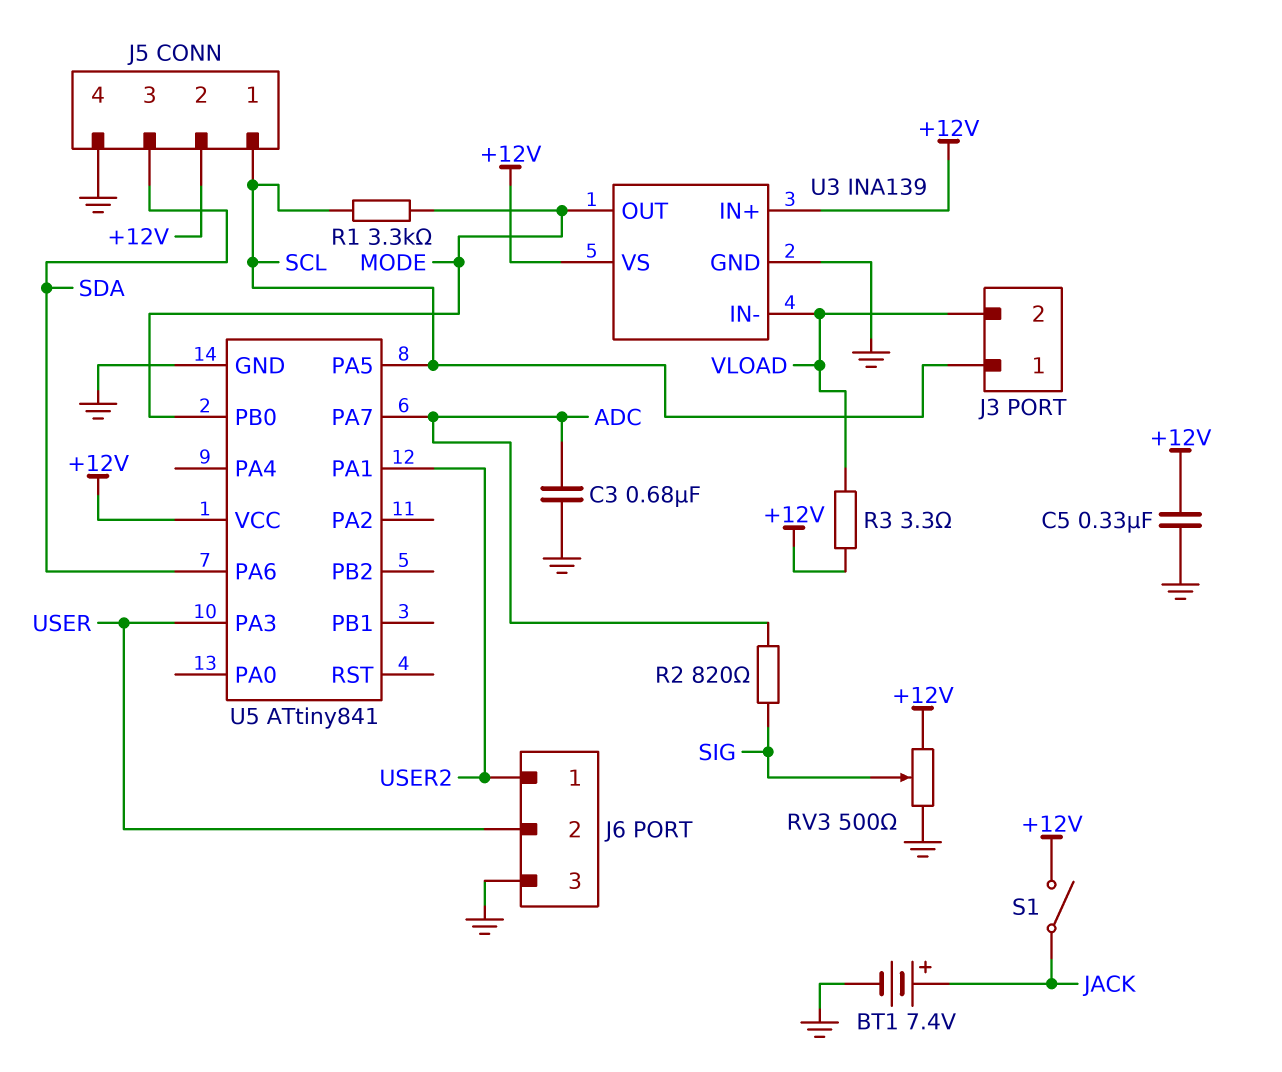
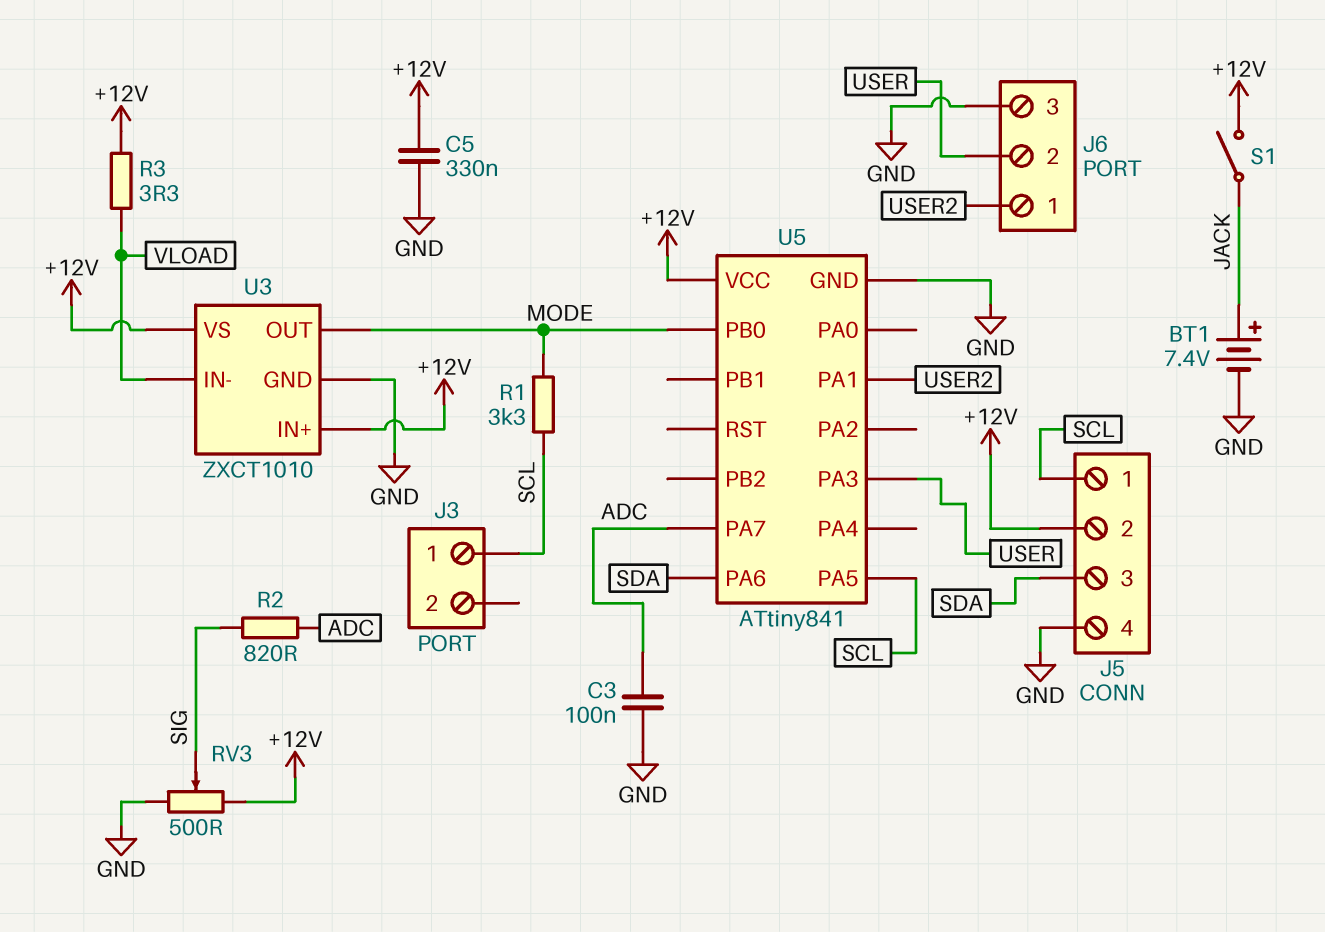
C3: 680nF (ADC, GND) -> 100nF (ADC, GND)
J3 pin 2: VLOAD -> none
U3: INA139 -> ZXCT1010

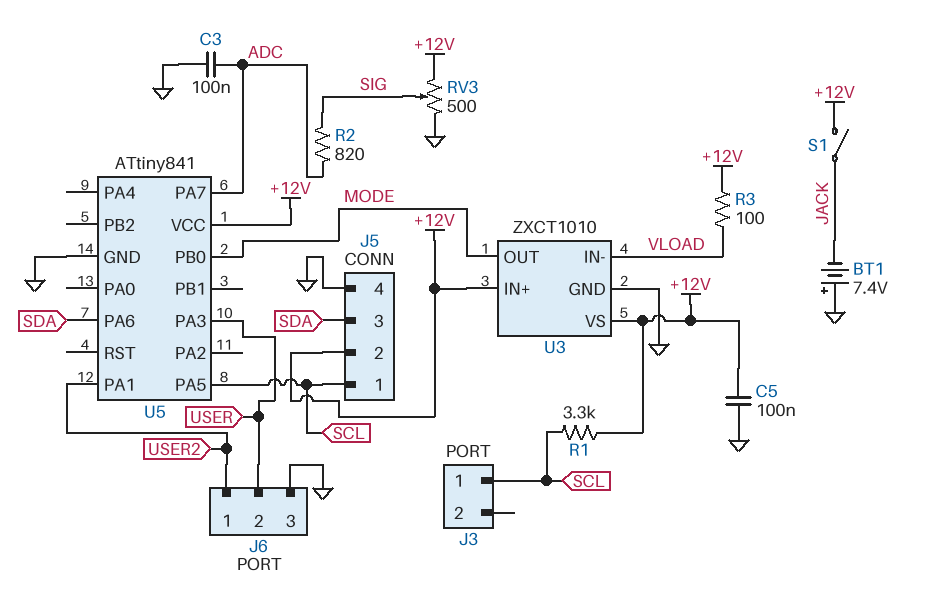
BT1: 7.4V (plus JACK, minus GND) -> 7.4V (plus GND, minus JACK)
C5: 330nF (+12V, GND) -> 100nF (+12V, GND)
R1: 3.3k (MODE, SCL) -> 3.3k (+12V, SCL)
R3: 3.3 (+12V, VLOAD) -> 100 (+12V, VLOAD)

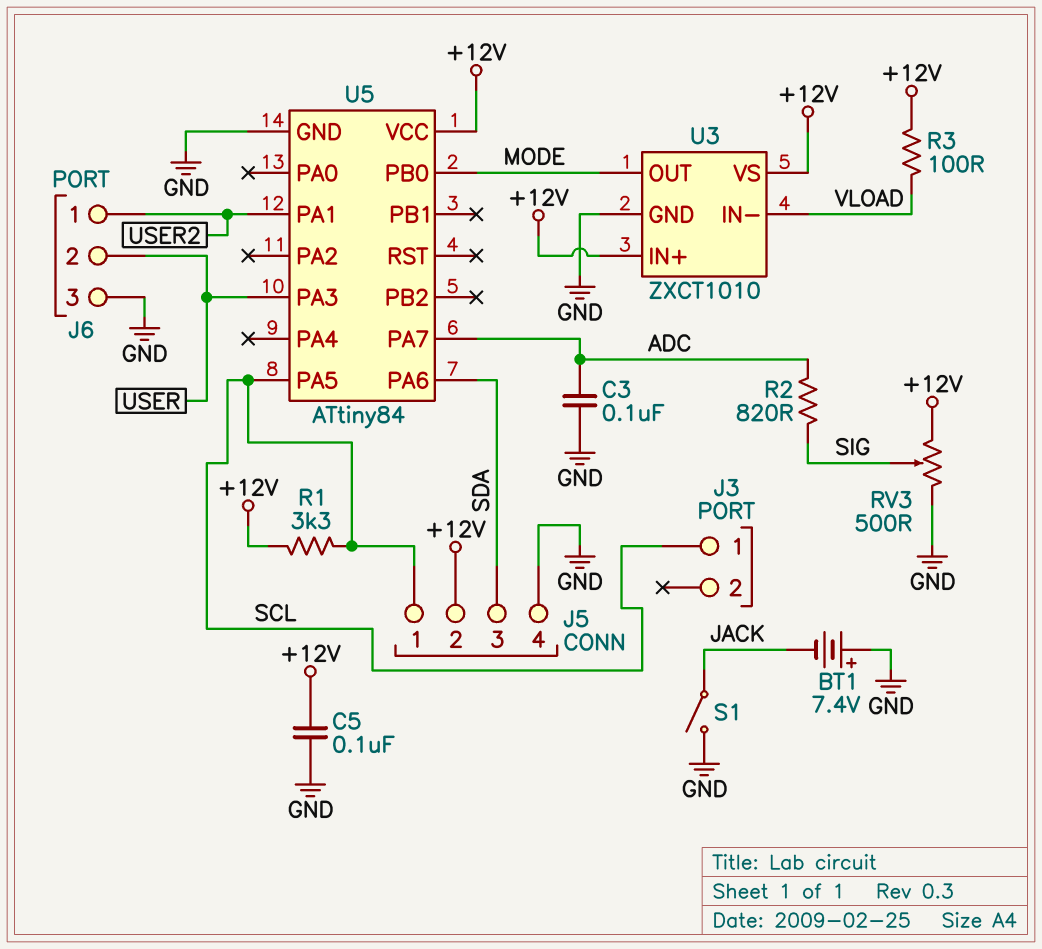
S1: switch (+12V, JACK) -> switch (GND, JACK)
U5: ATtiny841 -> ATtiny84

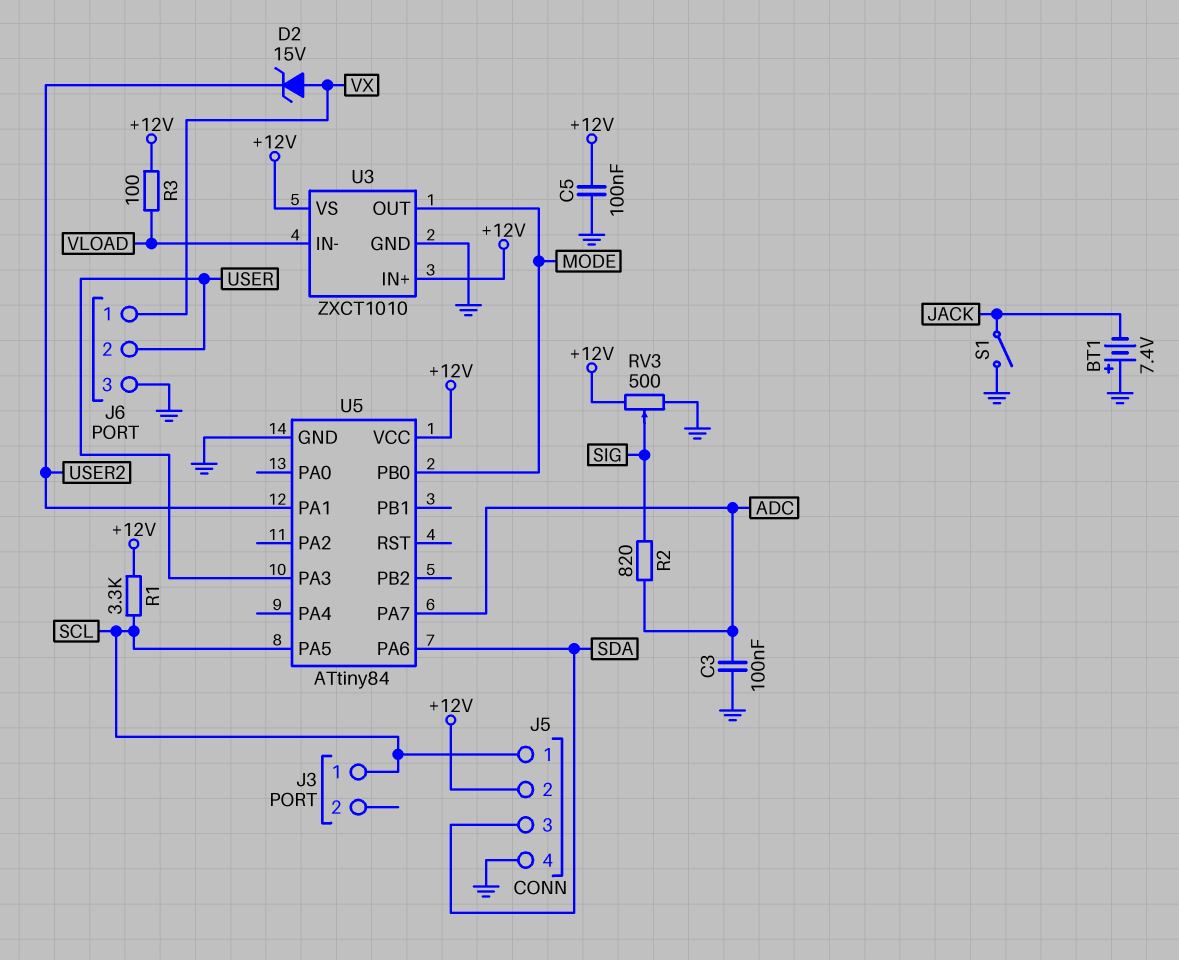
D2: none -> zener 15V (A VX, K USER2)
J6 pin 1: USER2 -> VX

